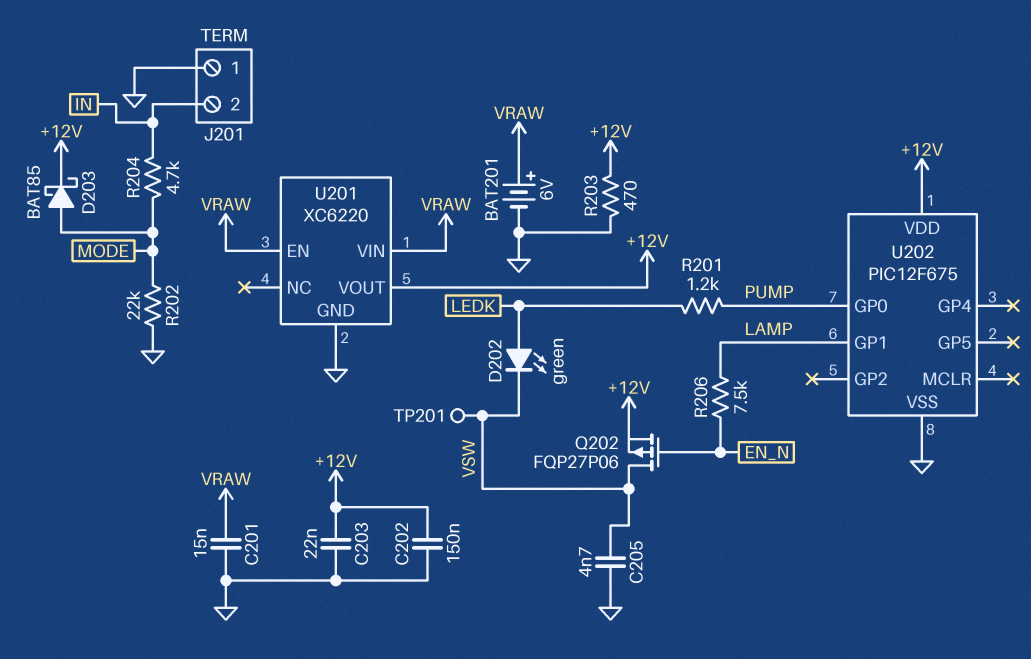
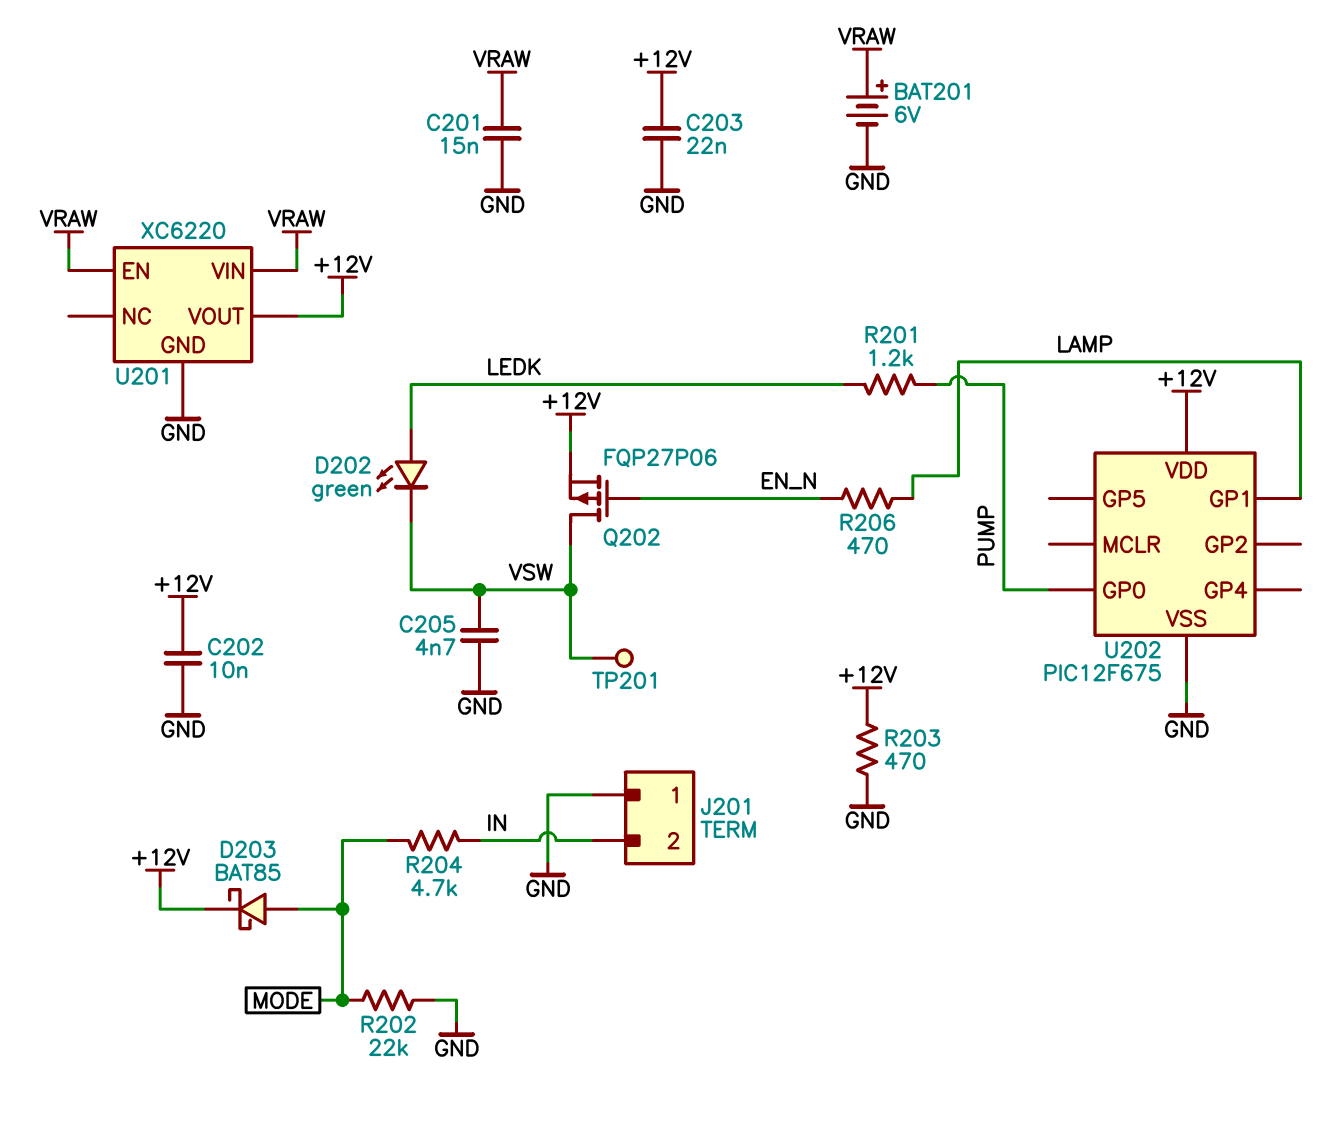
C202: 150nF (+12V, GND) -> 10nF (+12V, GND)
R206: 7.5k (EN_N, LAMP) -> 470 (EN_N, LAMP)

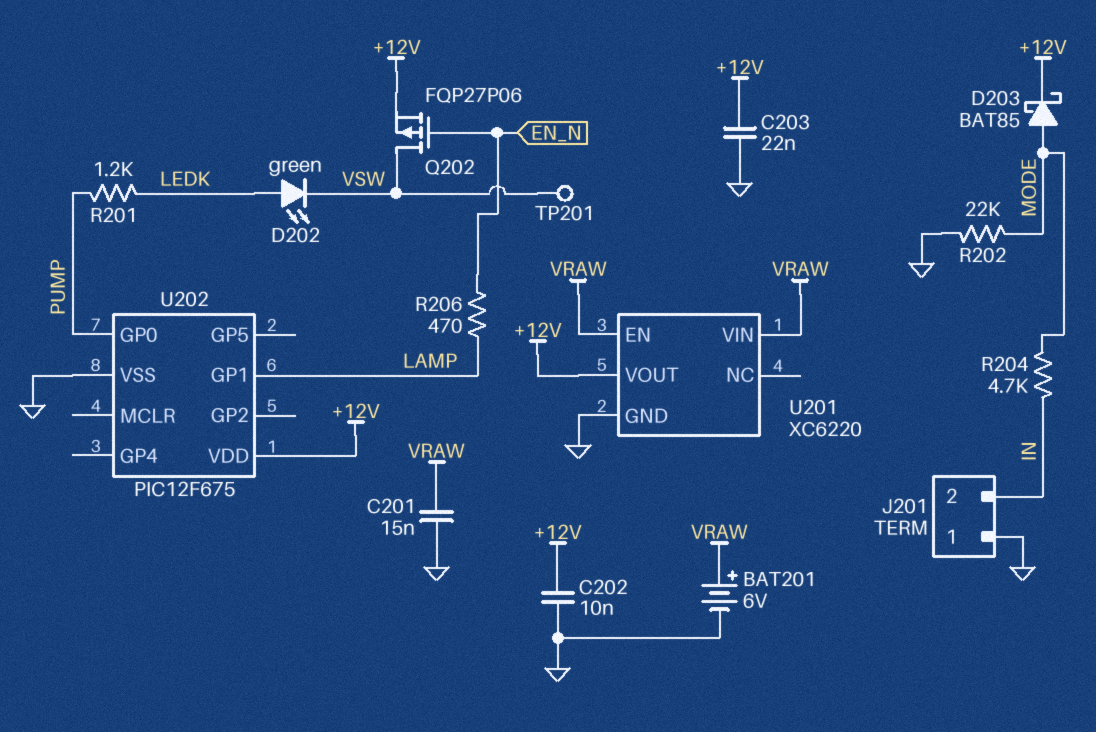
C205: 4.7nF (GND, VSW) -> none
R203: 470 (+12V, GND) -> none

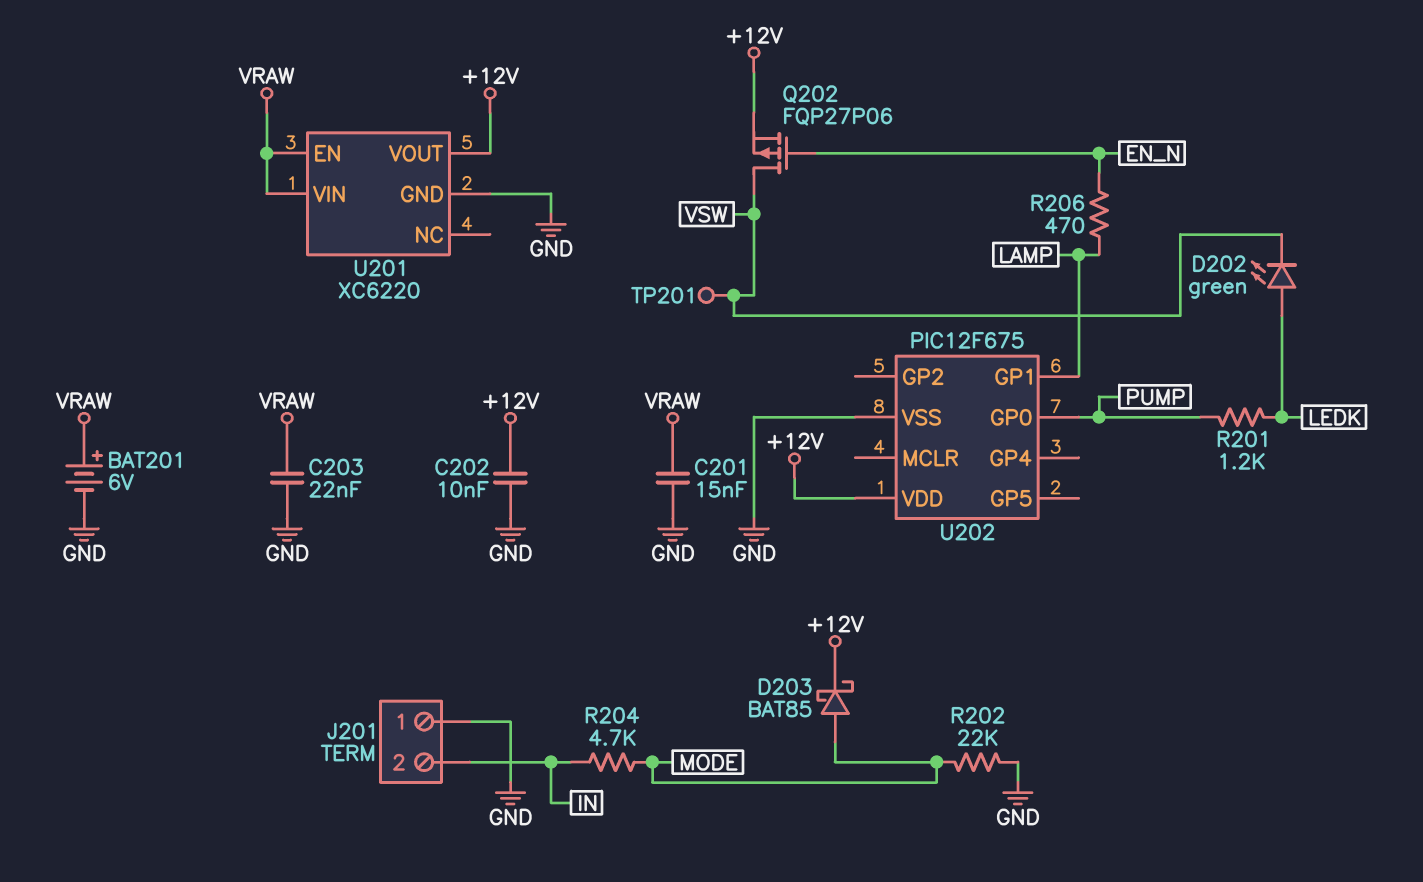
C203: 22nF (+12V, GND) -> 22nF (GND, VRAW)

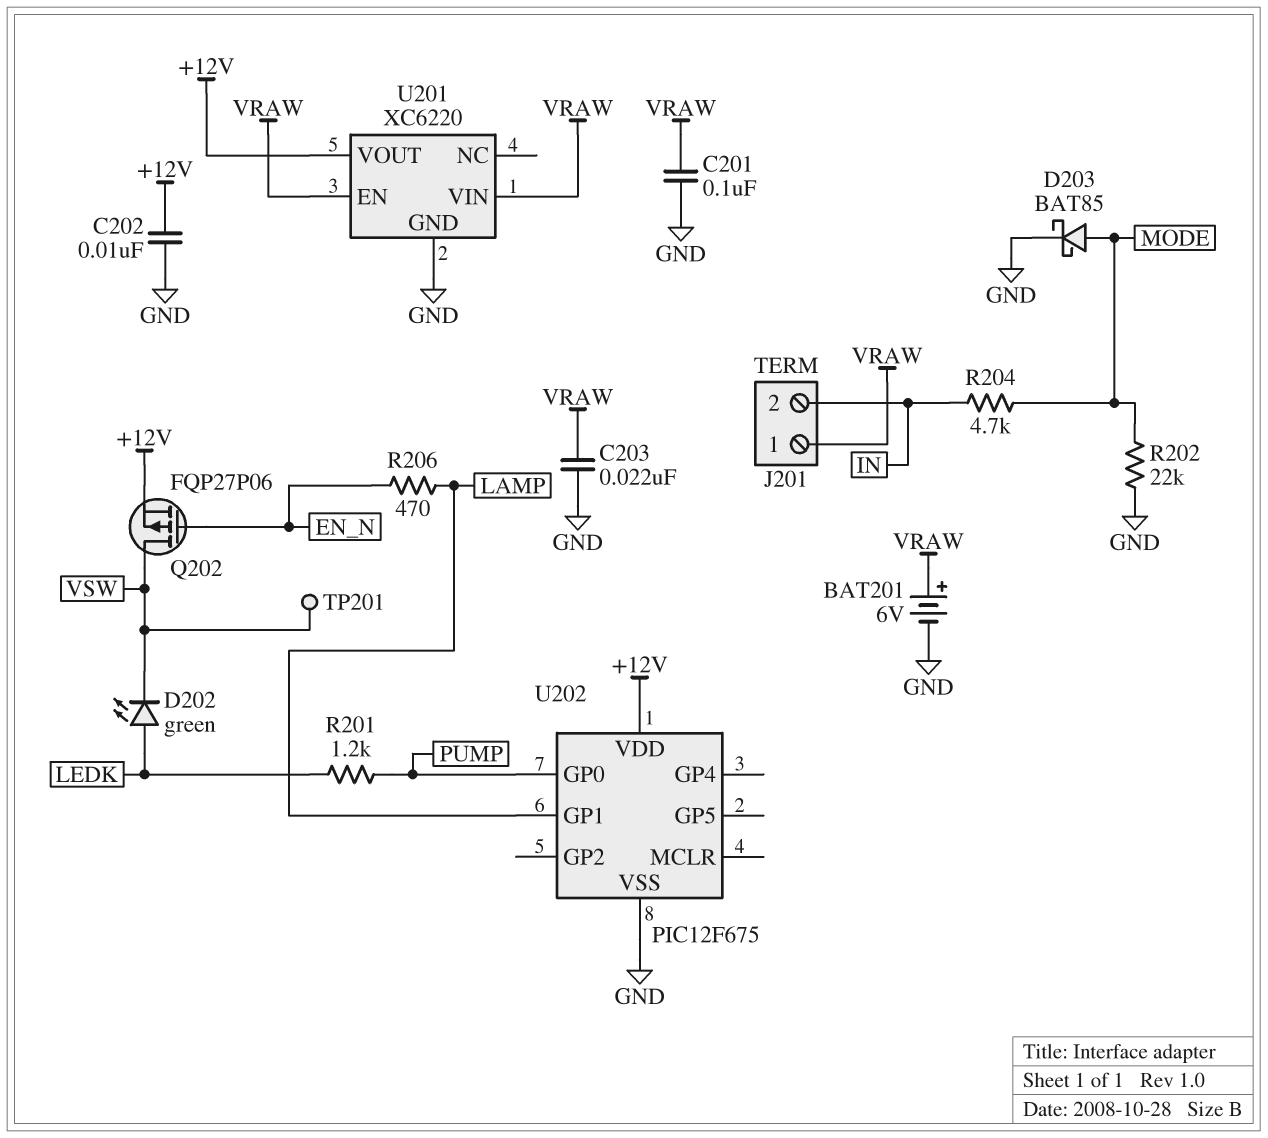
C201: 15nF (GND, VRAW) -> 100nF (GND, VRAW)
D203: schottky BAT85 (A MODE, K +12V) -> schottky BAT85 (A MODE, K GND)
J201 pin 1: GND -> VRAW

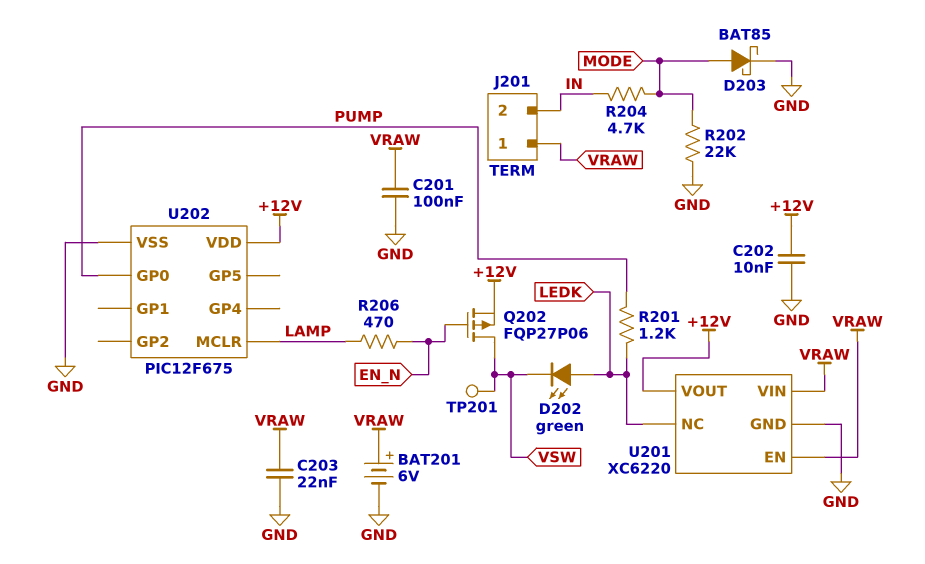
U201 pin NC: none -> LEDK
U202 pin GP1: LAMP -> none
U202 pin MCLR: none -> LAMP

